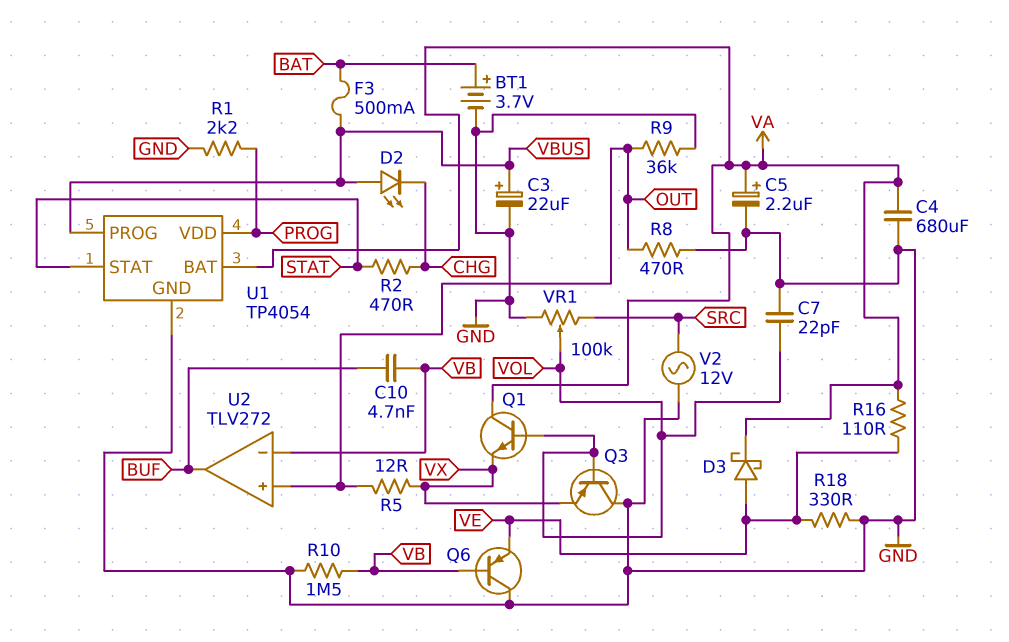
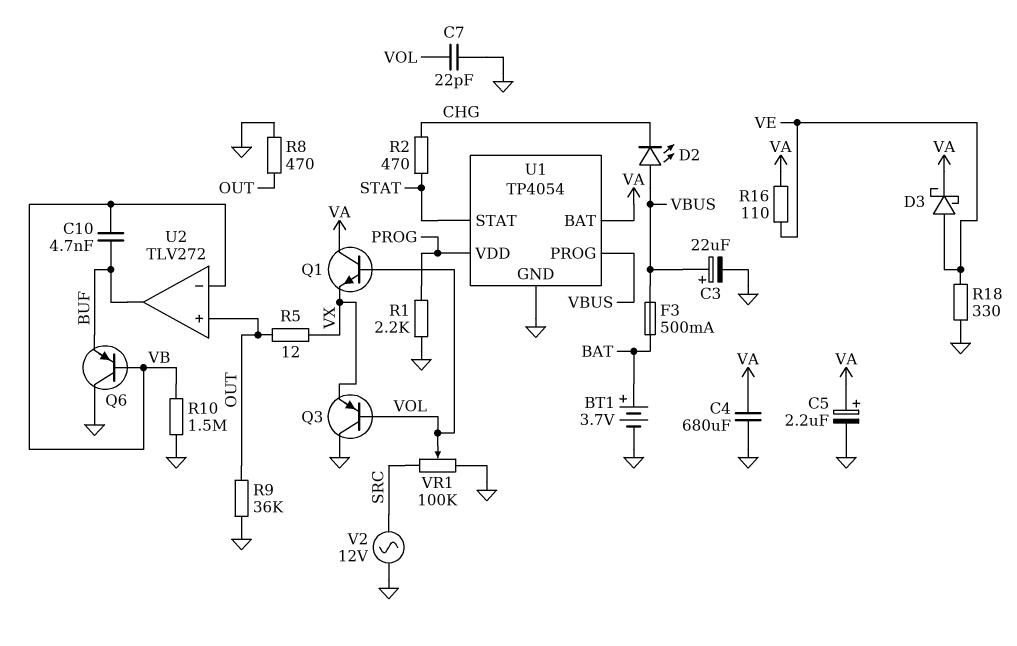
Q6: PNP (B VB, C GND, E VE) -> PNP (B VB, C GND, E BUF)

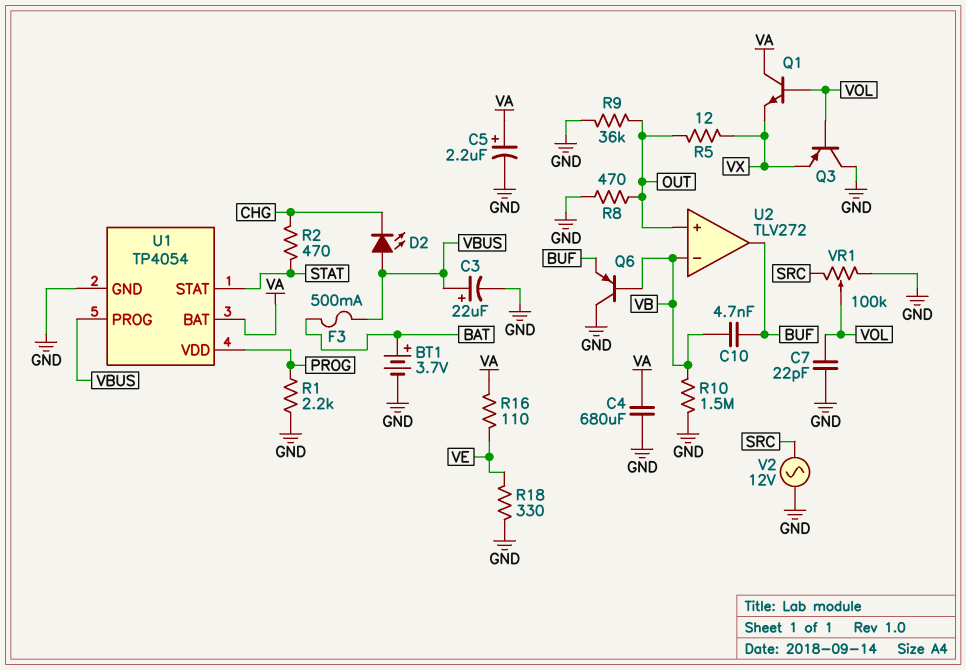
D3: schottky (A VE, K VA) -> none

